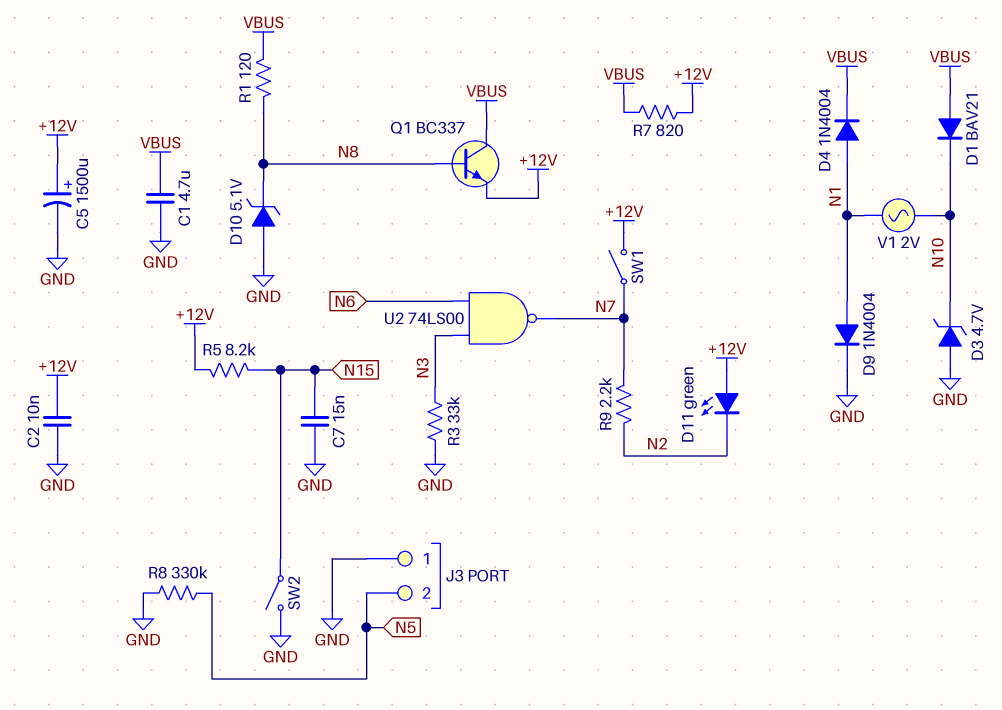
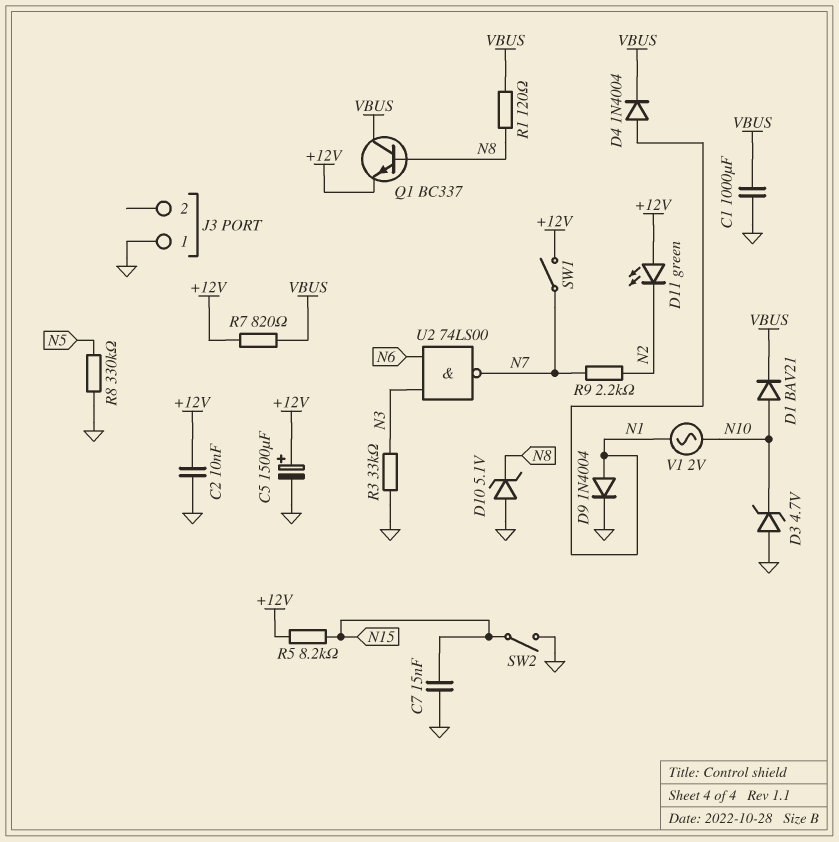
C1: 4.7uF (GND, VBUS) -> 1000uF (GND, VBUS)
D1: diode BAV21 (A VBUS, K N10) -> diode BAV21 (A N10, K VBUS)
J3 pin 2: N5 -> none

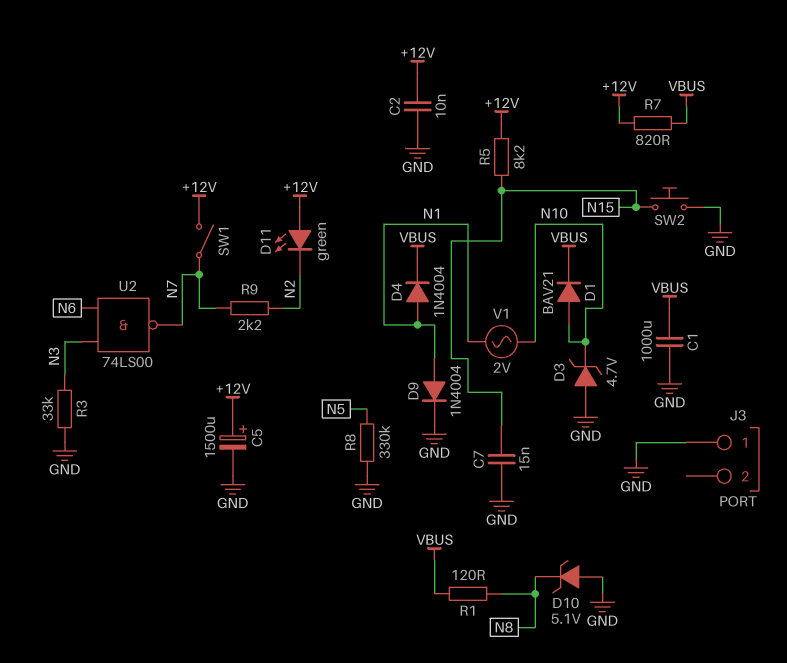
Q1: NPN BC337 (B N8, C VBUS, E +12V) -> none
SW2: switch (GND, N15) -> button (GND, N15)

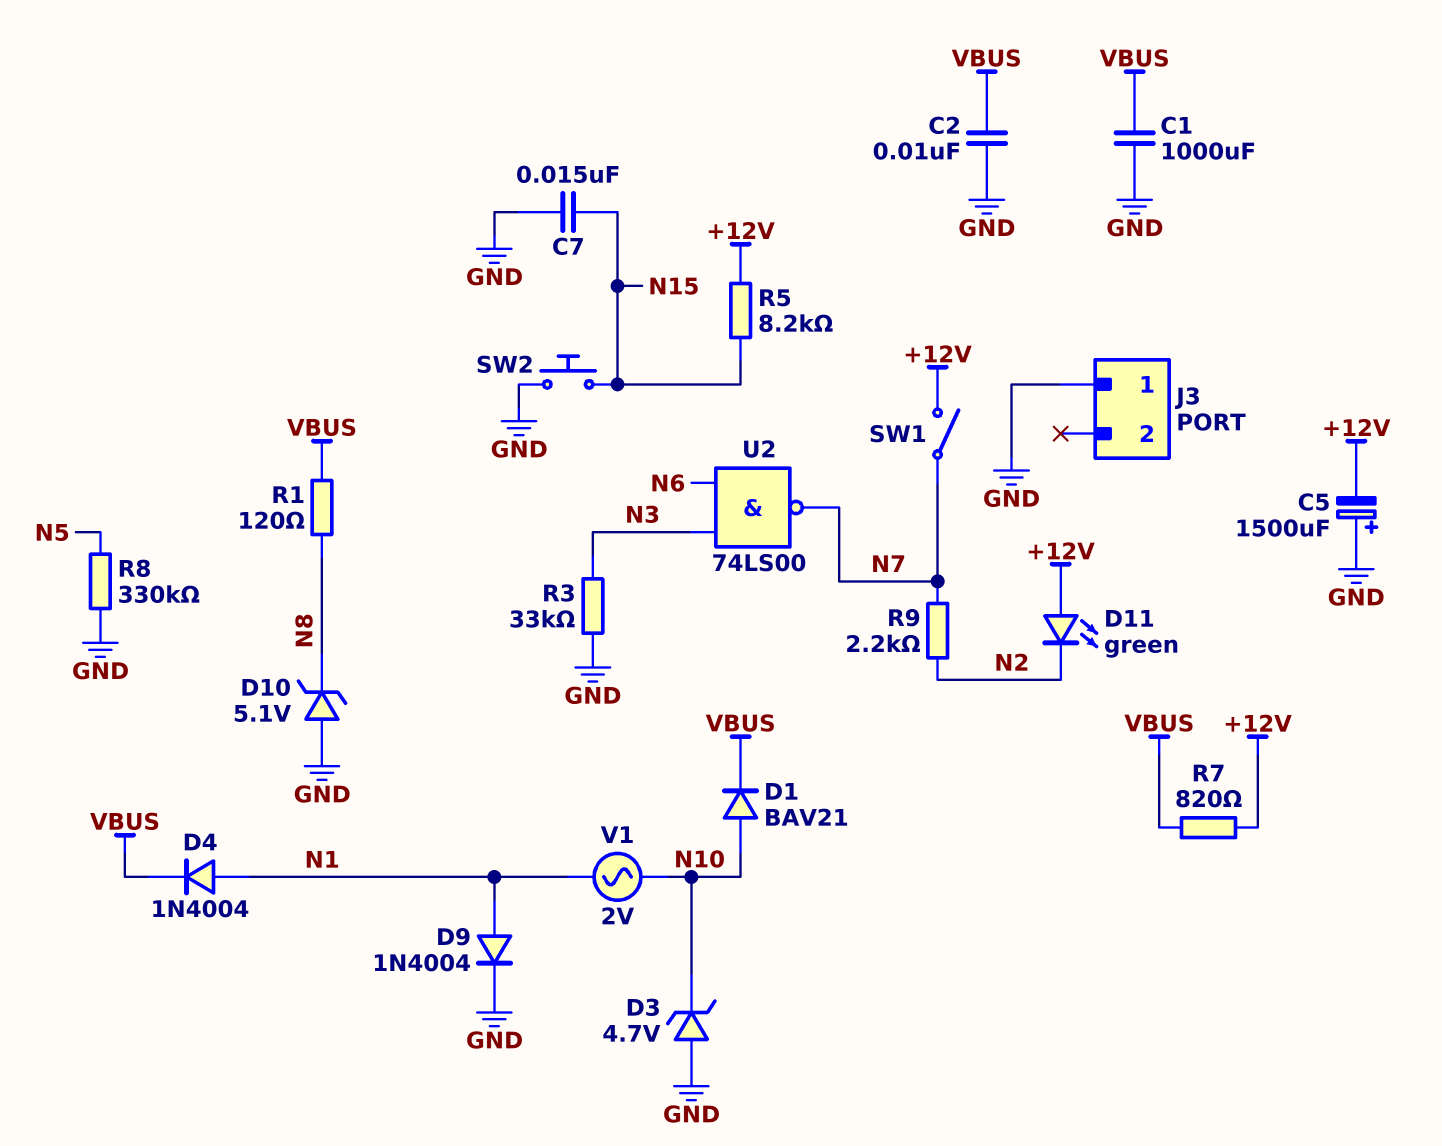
C2: 10nF (+12V, GND) -> 10nF (GND, VBUS)
C5: 1500uF (plus +12V, minus GND) -> 1500uF (plus GND, minus +12V)

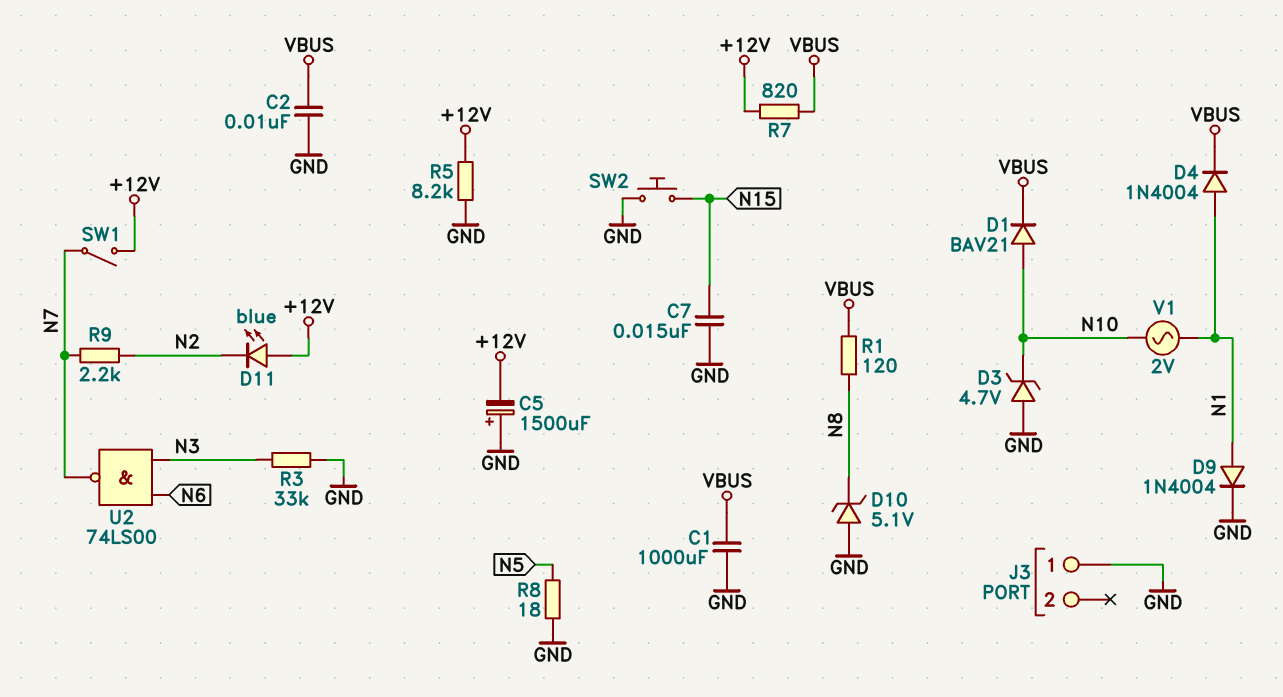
D11: LED green (A +12V, K N2) -> LED blue (A +12V, K N2)
R5: 8.2k (+12V, N15) -> 8.2k (+12V, GND)
R8: 330k (GND, N5) -> 18 (GND, N5)

